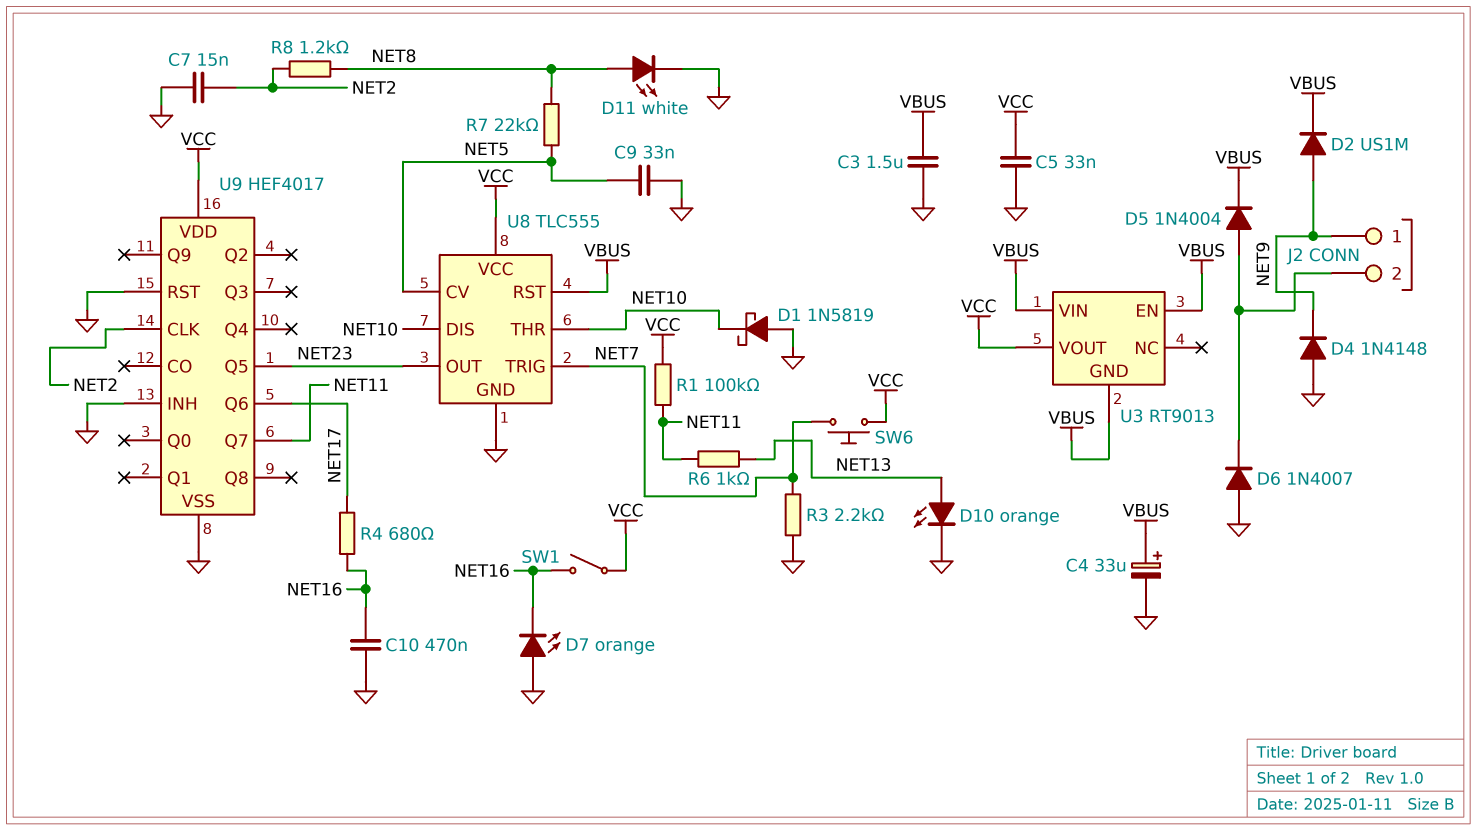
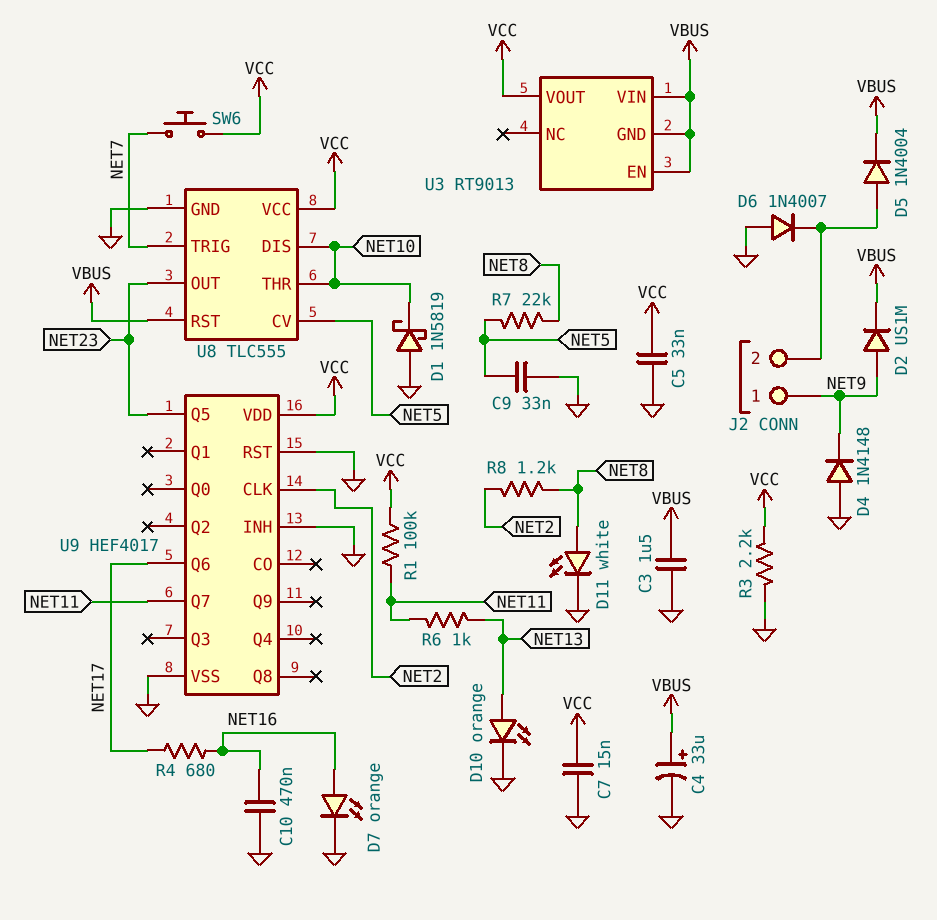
C7: 15nF (GND, NET2) -> 15nF (GND, VCC)
D7: LED orange (A GND, K NET16) -> LED orange (A NET16, K GND)
R3: 2.2k (GND, NET7) -> 2.2k (GND, VCC)
SW1: switch (NET16, VCC) -> none

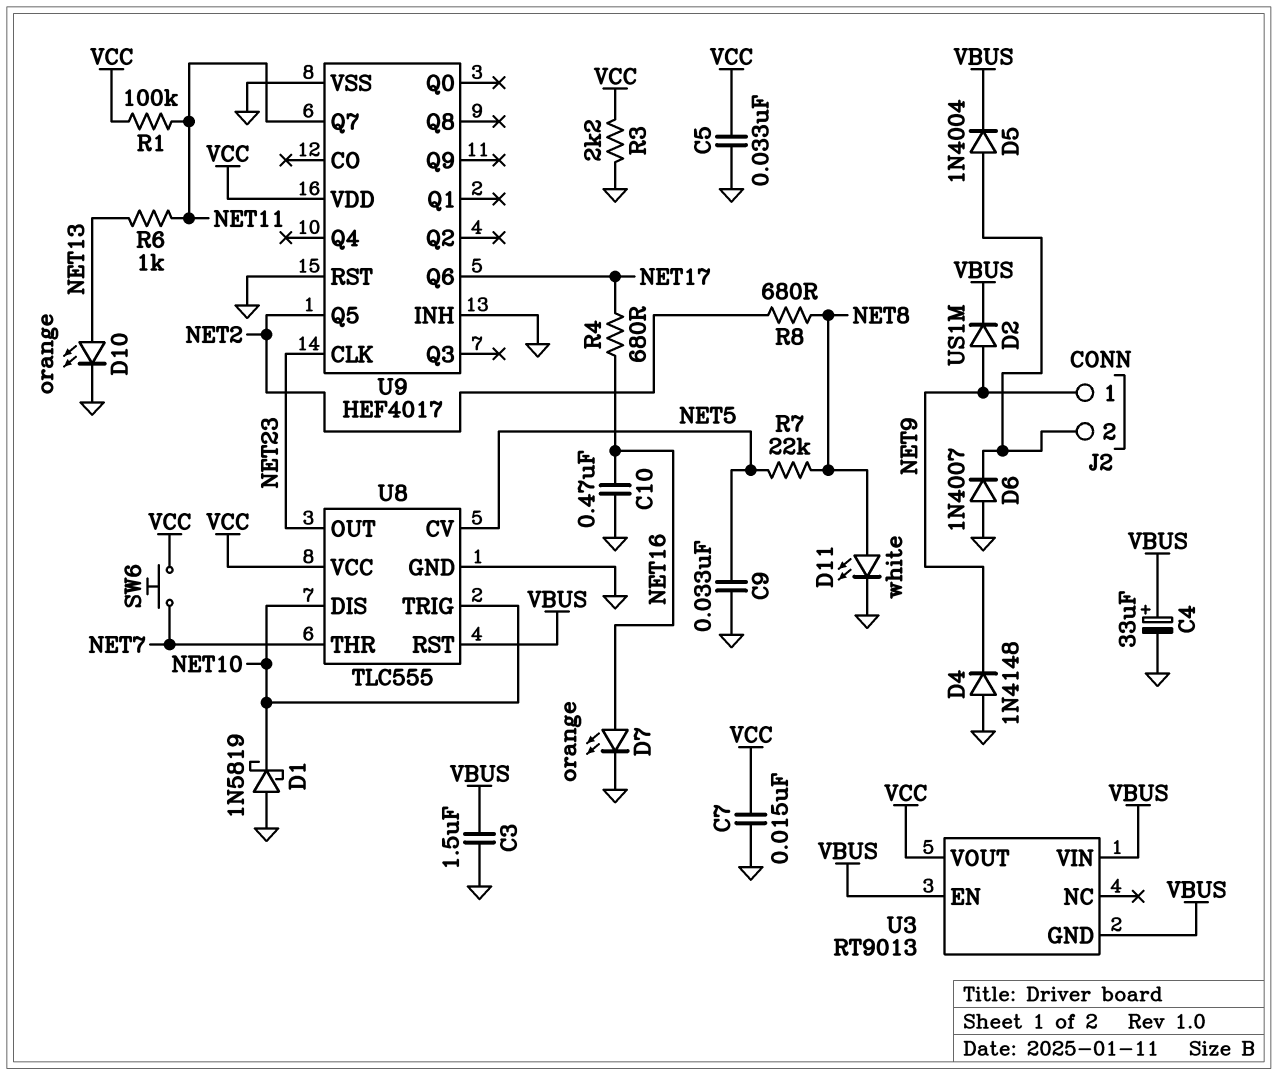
R8: 1.2k (NET2, NET8) -> 680 (NET2, NET8)
U8 pin THR: NET10 -> NET7
U8 pin TRIG: NET7 -> NET10
U9 pin CLK: NET2 -> NET23
U9 pin Q5: NET23 -> NET2

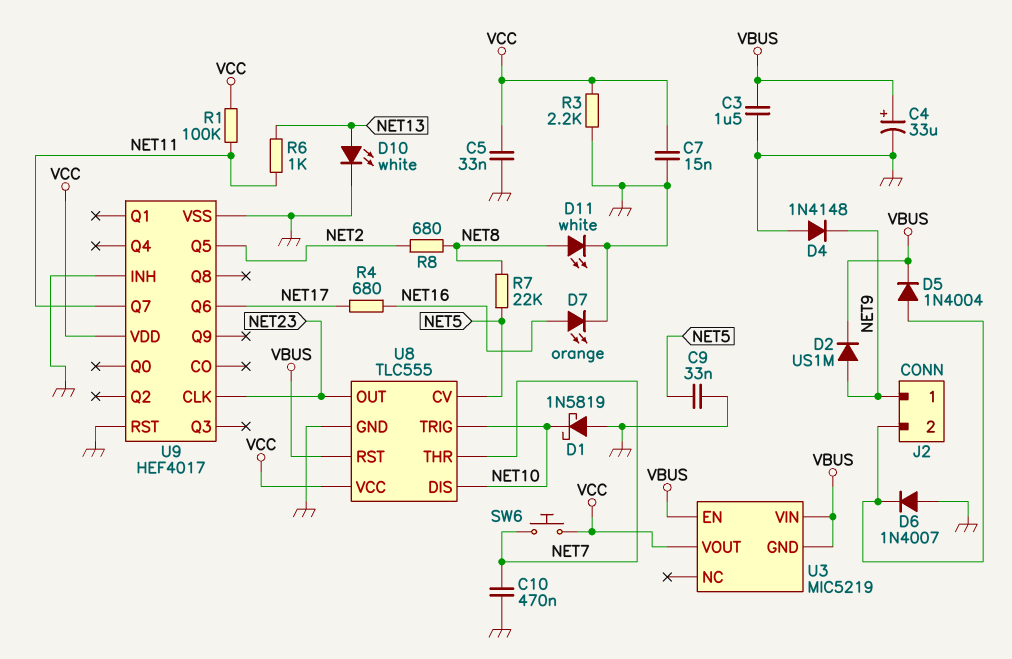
C10: 470nF (GND, NET16) -> 470nF (GND, NET7)
D10: LED orange (A NET13, K GND) -> LED white (A NET13, K GND)
U3: RT9013 -> MIC5219

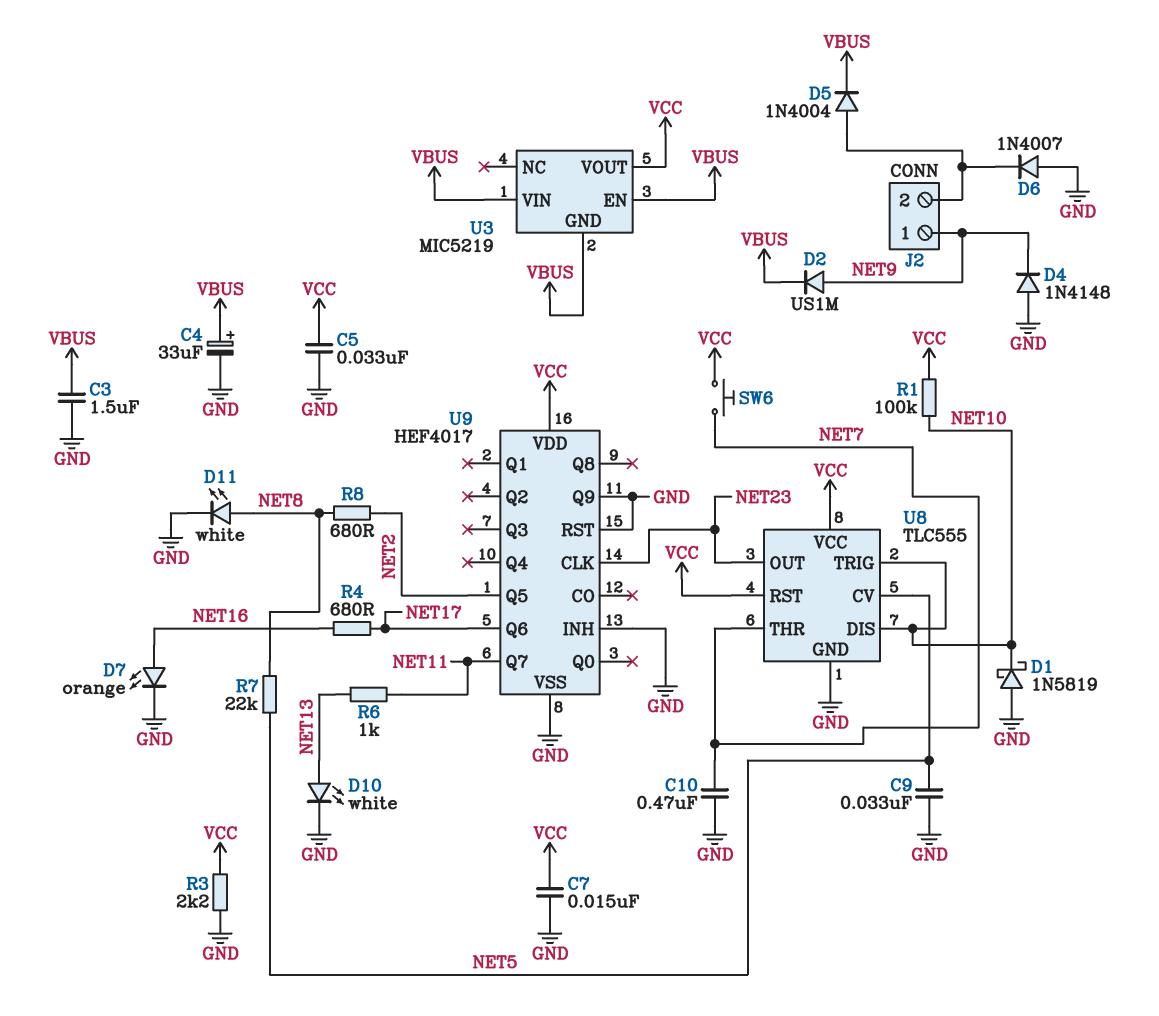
R1: 100k (NET11, VCC) -> 100k (NET10, VCC)
U8 pin RST: VBUS -> VCC
U9 pin Q9: none -> GND

